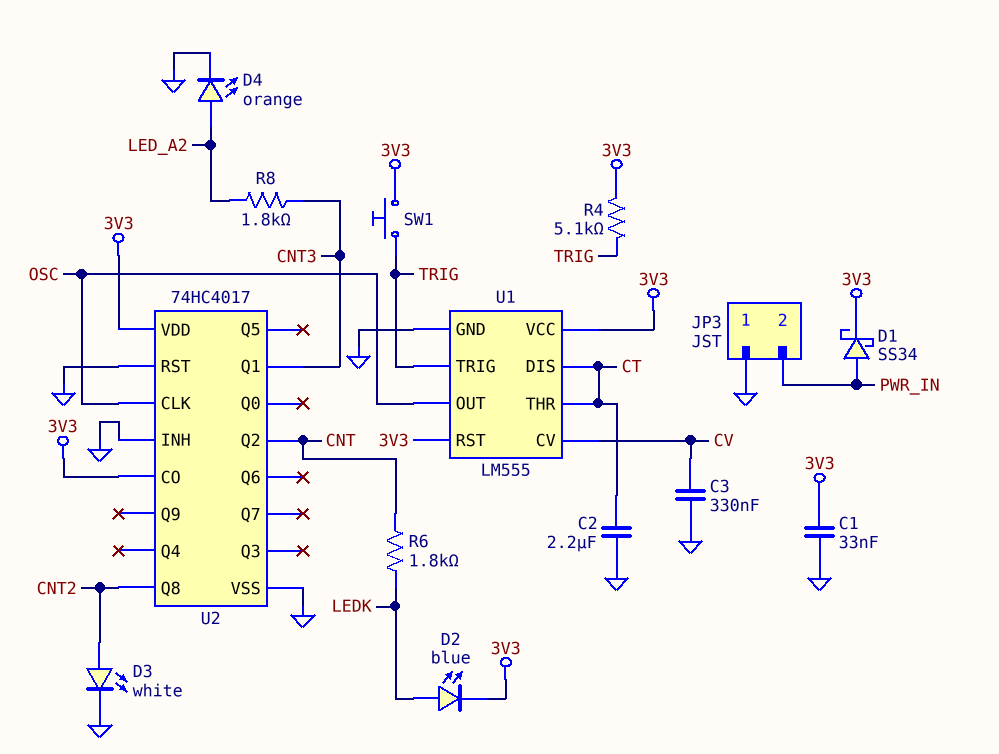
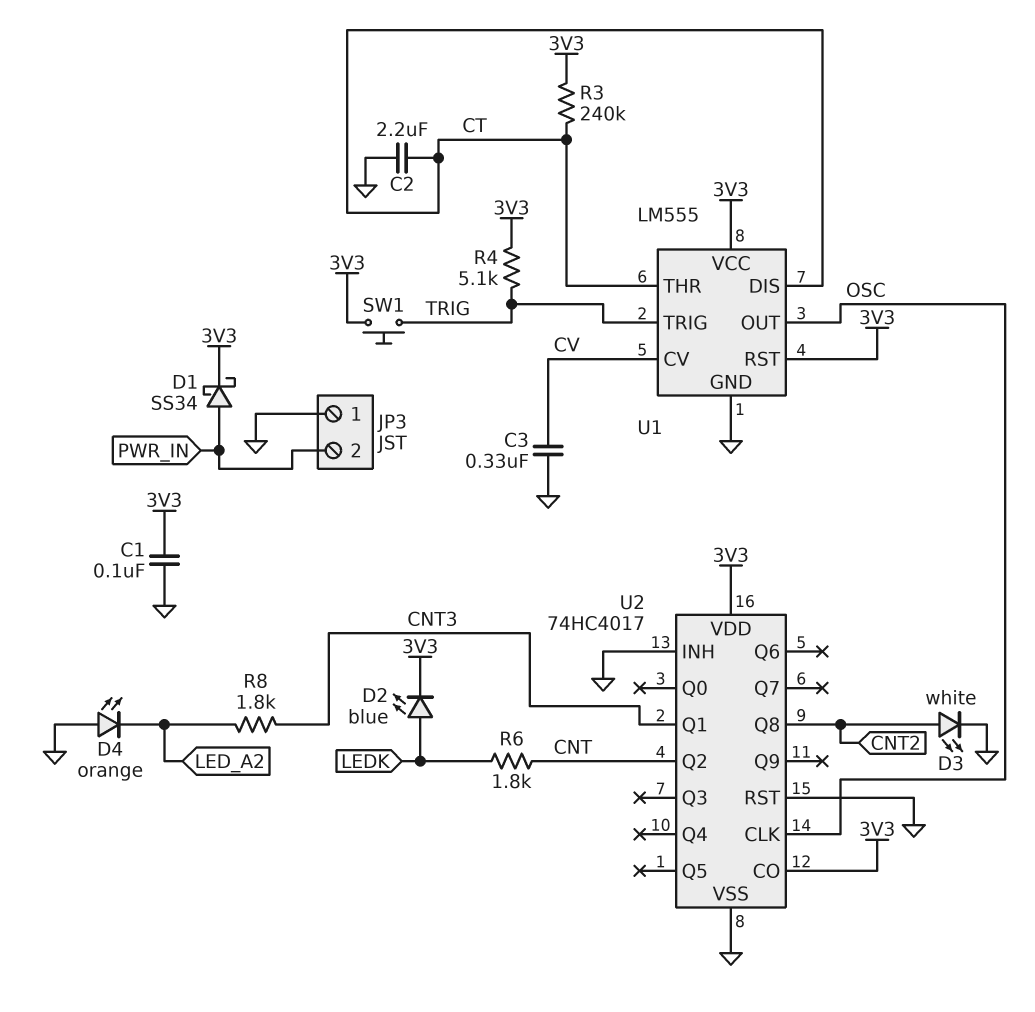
C1: 33nF (3V3, GND) -> 100nF (3V3, GND)
D4: LED orange (A LED_A2, K GND) -> LED orange (A GND, K LED_A2)
R3: none -> 240k (3V3, CT)

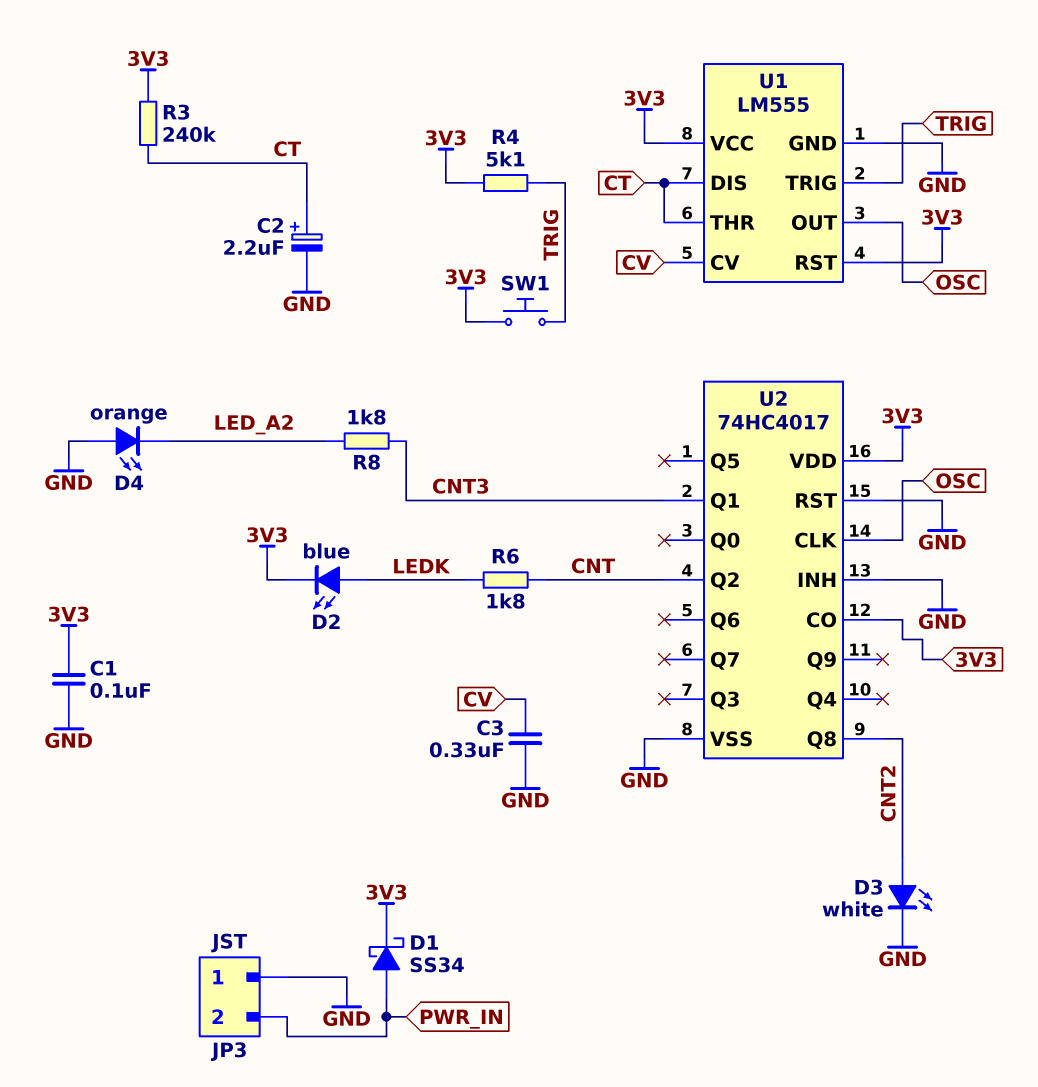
C2: 2.2uF (CT, GND) -> 2.2uF (plus CT, minus GND)

